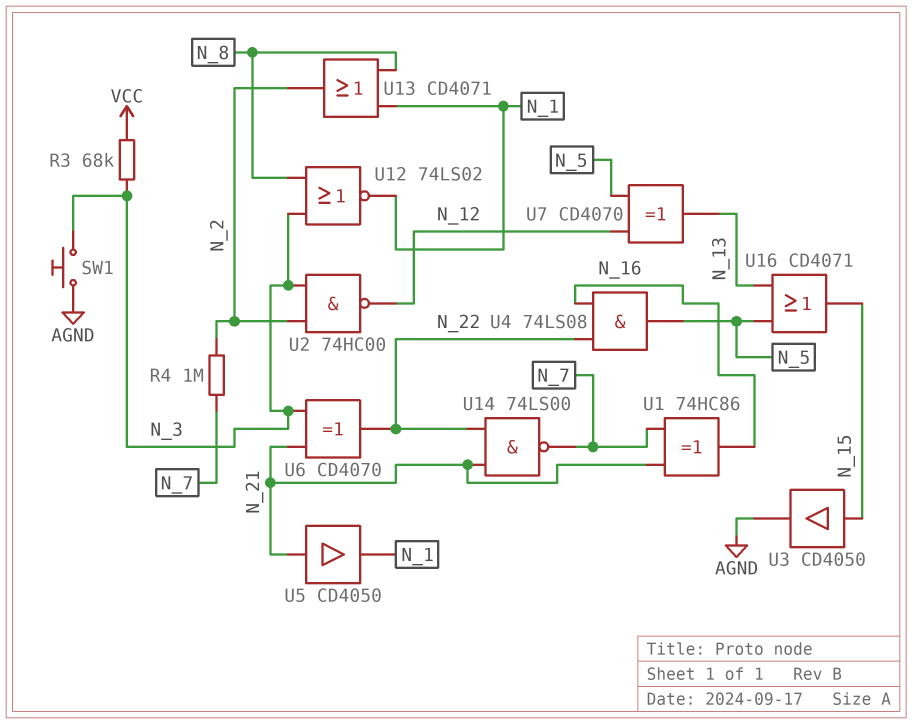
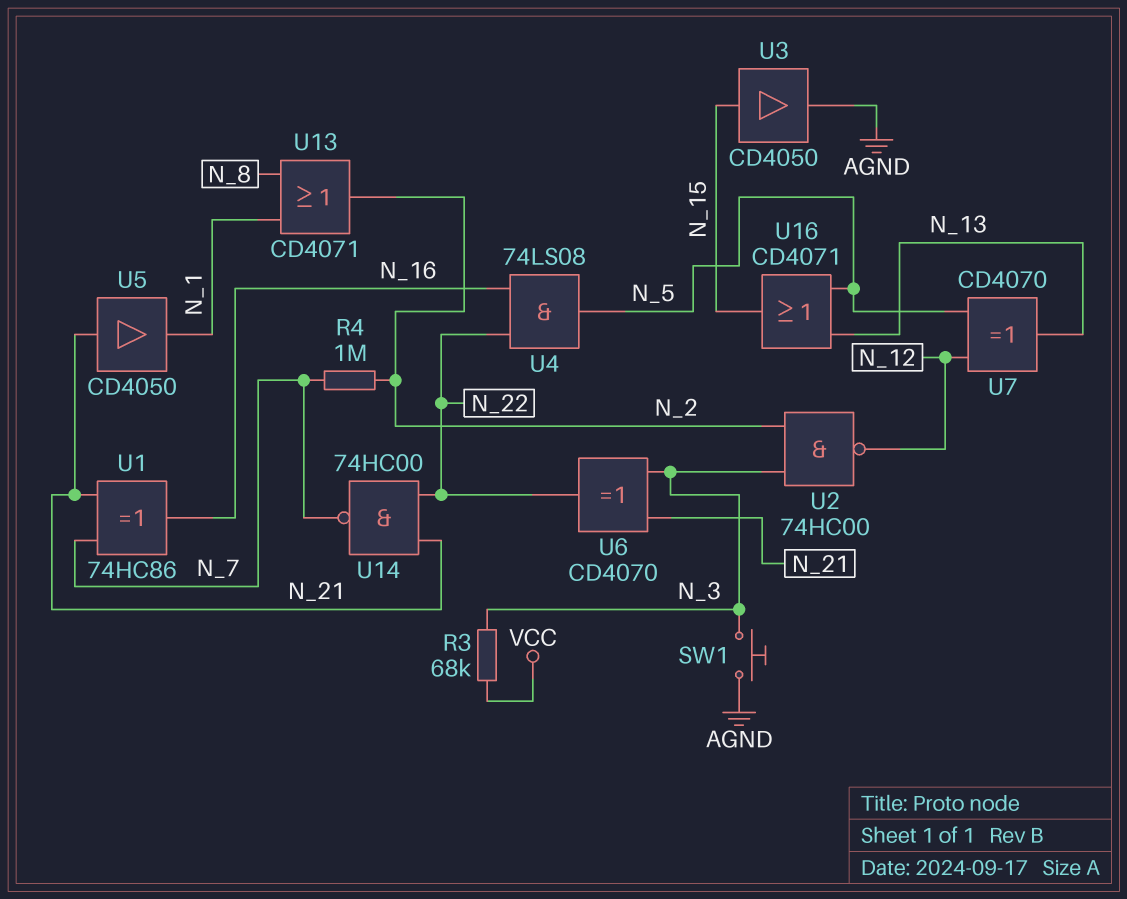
U12: NOR 74LS02 (in N_3, in N_8, out N_1) -> none
U14: NAND 74LS00 (in N_21, in N_22, out N_7) -> NAND 74HC00 (in N_21, in N_22, out N_7)

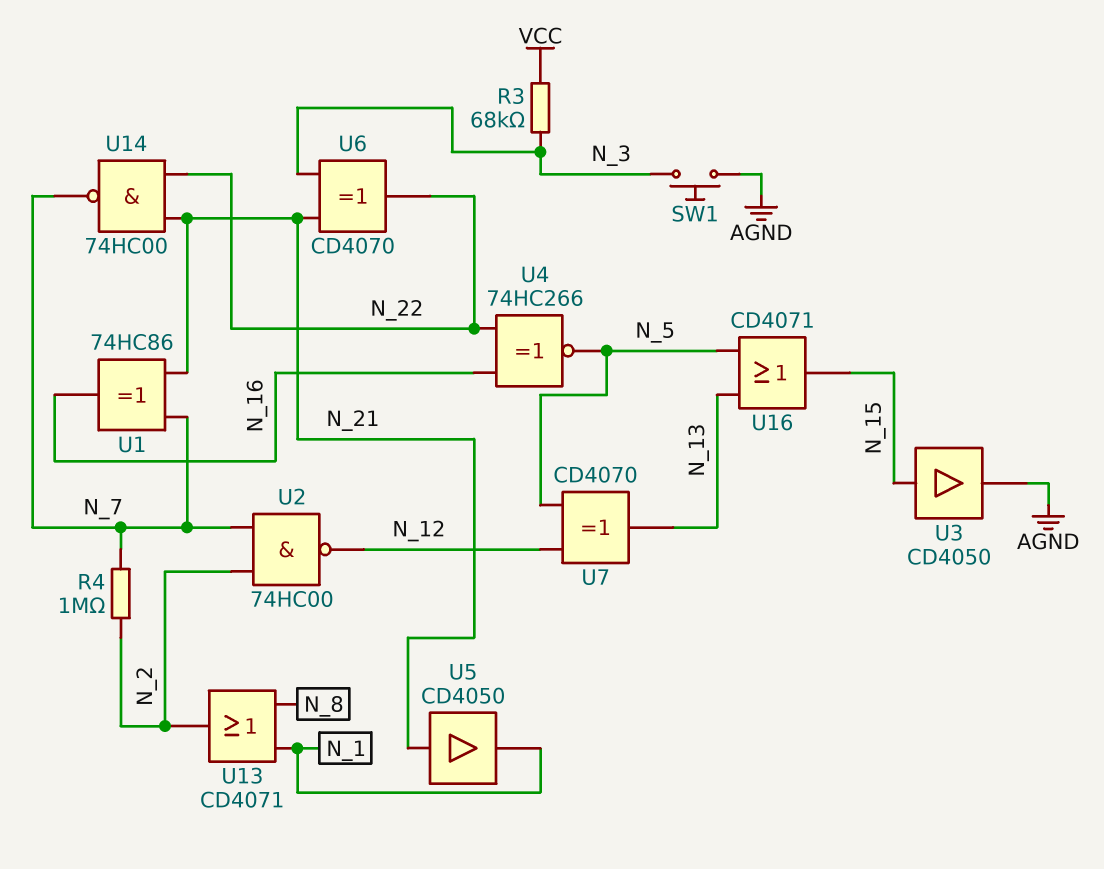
U2: NAND 74HC00 (in N_2, in N_3, out N_12) -> NAND 74HC00 (in N_2, in N_7, out N_12)
U4: AND 74LS08 (in N_16, in N_22, out N_5) -> XNOR 74HC266 (in N_16, in N_22, out N_5)

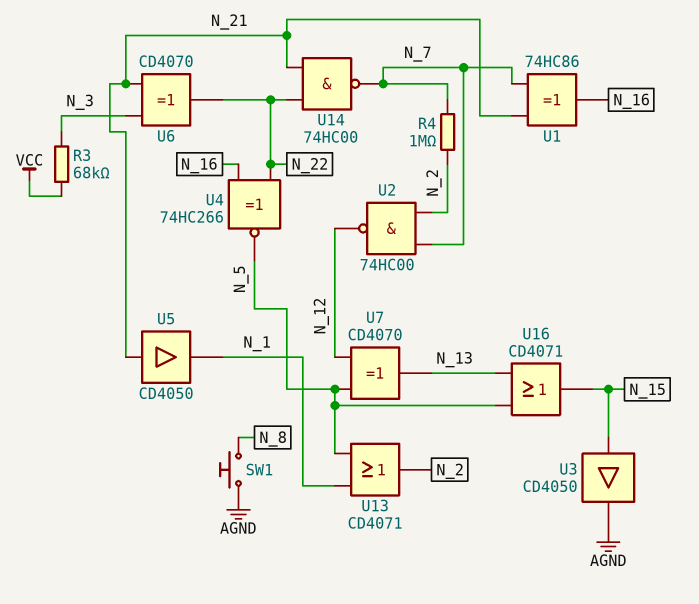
SW1: button (AGND, N_3) -> button (AGND, N_8)
U13: OR CD4071 (in N_1, in N_8, out N_2) -> OR CD4071 (in N_1, in N_5, out N_2)

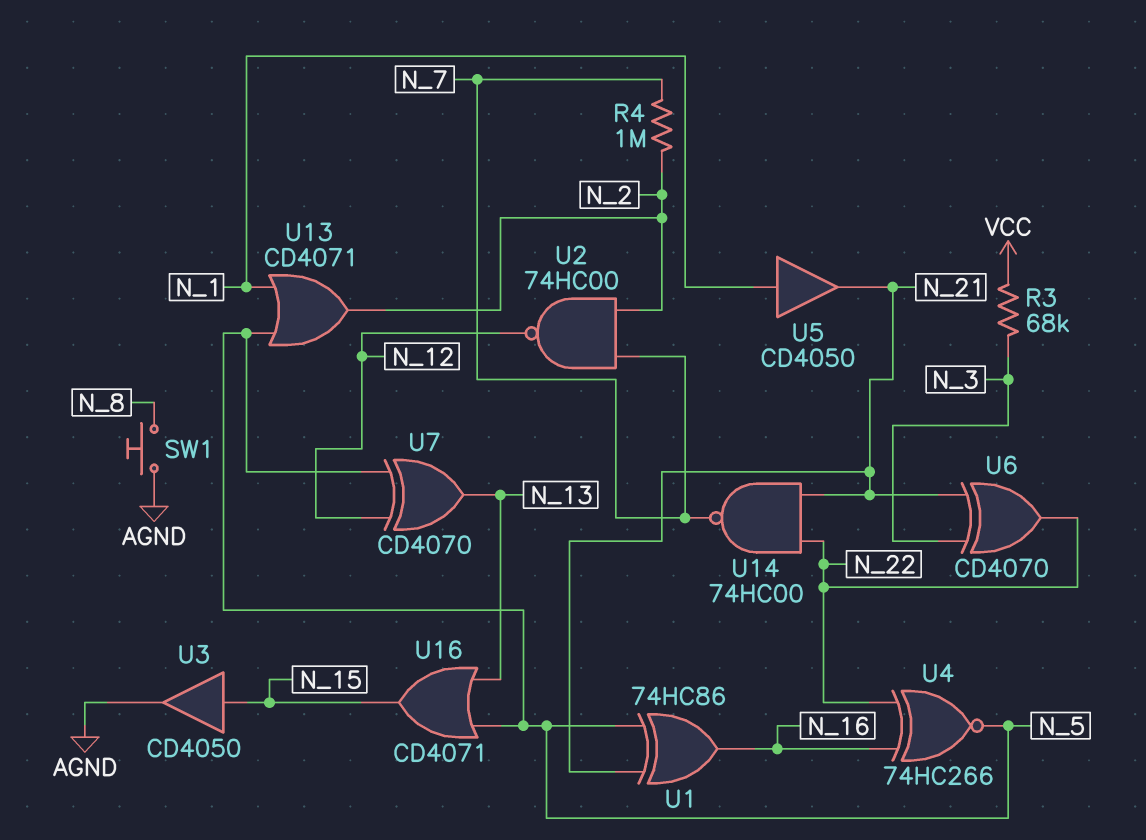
U1: XOR 74HC86 (in N_7, in N_21, out N_16) -> XOR 74HC86 (in N_5, in N_21, out N_16)
U5: buffer CD4050 (in N_21, out N_1) -> buffer CD4050 (in N_1, out N_21)

